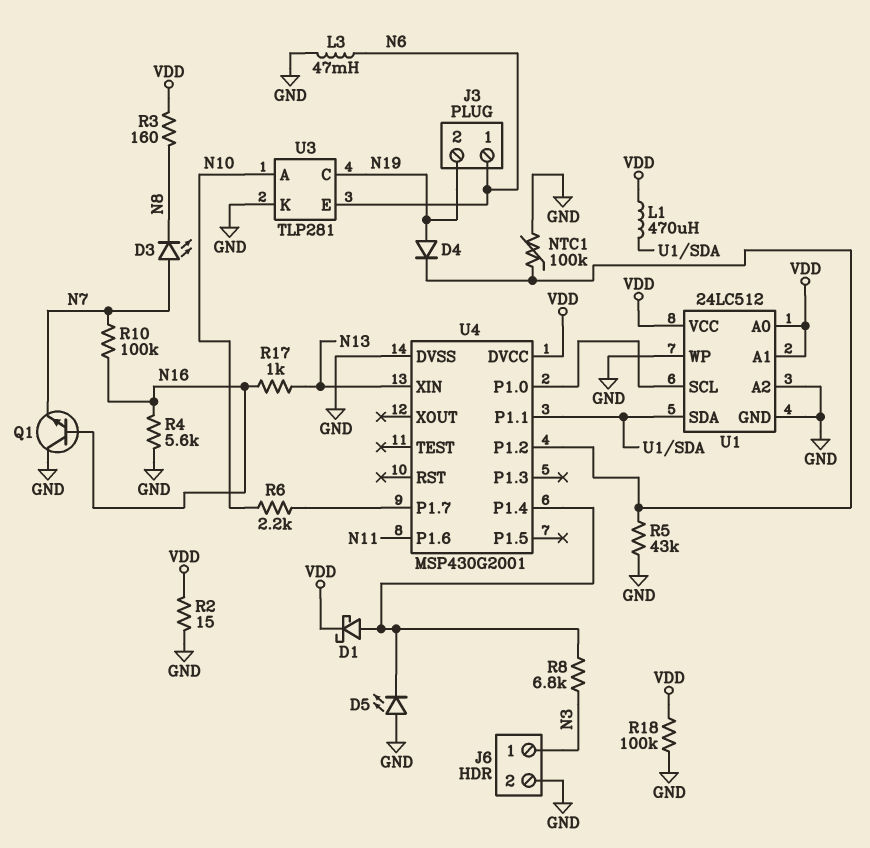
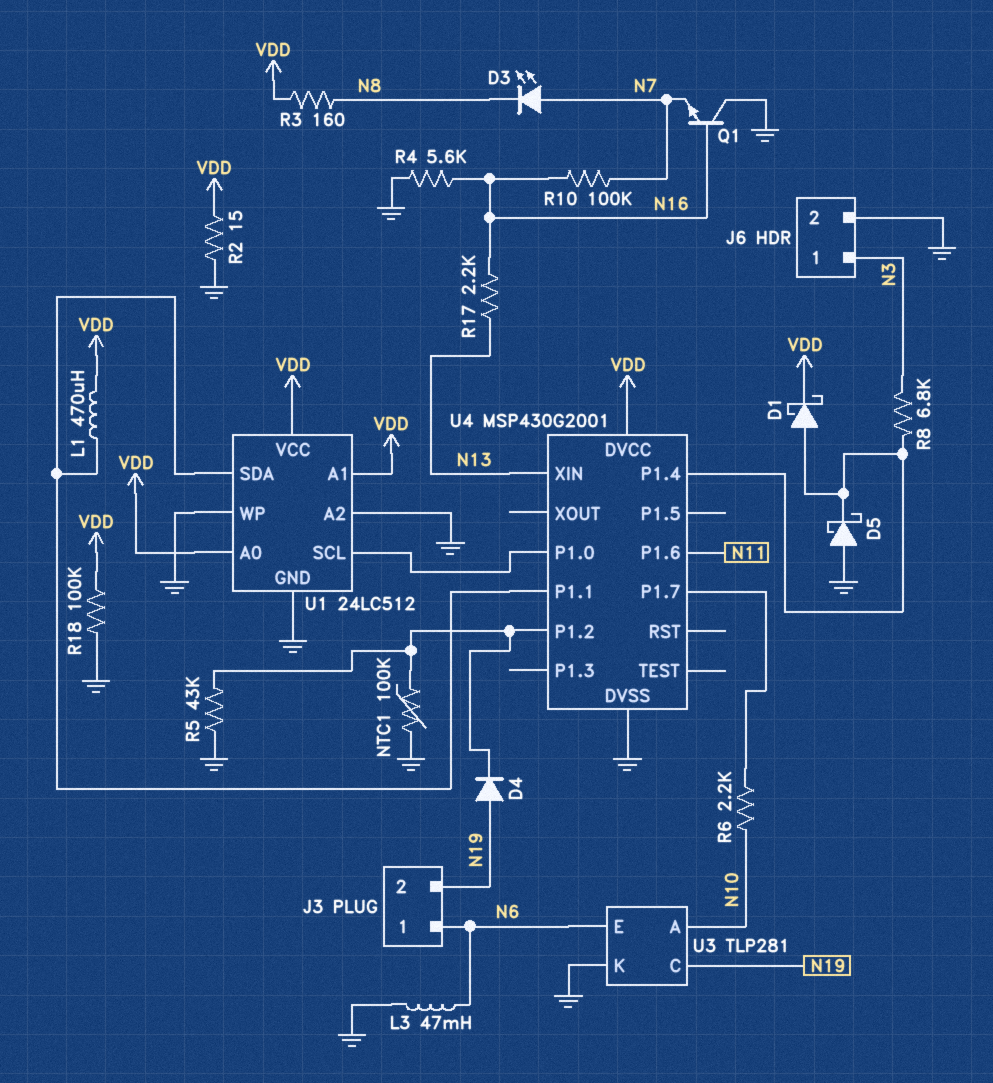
D5: LED (A GND, K U4/P1.4) -> schottky (A GND, K U4/P1.4)
R17: 1k (N13, N16) -> 2.2k (N13, N16)

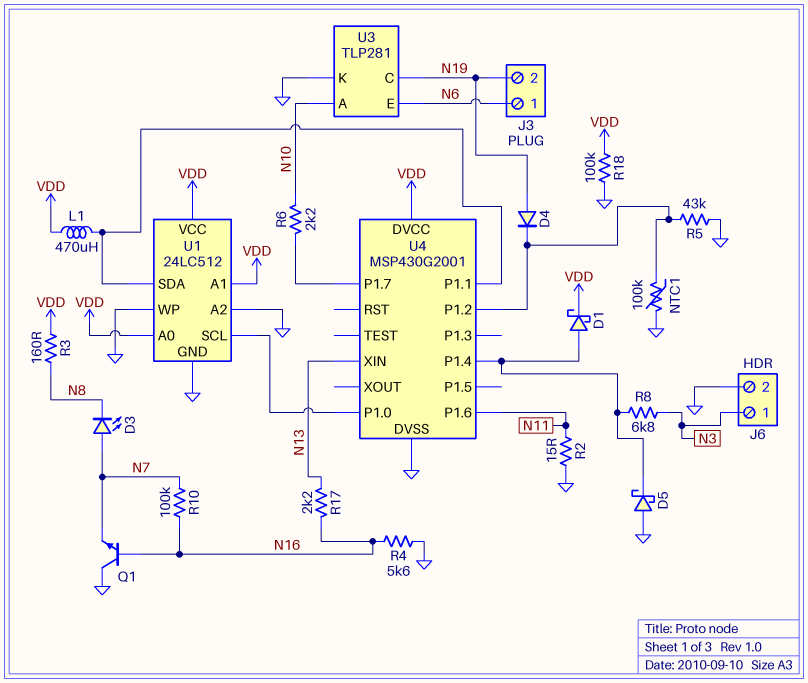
L3: 47mH (GND, N6) -> none
R2: 15 (GND, VDD) -> 15 (GND, N11)

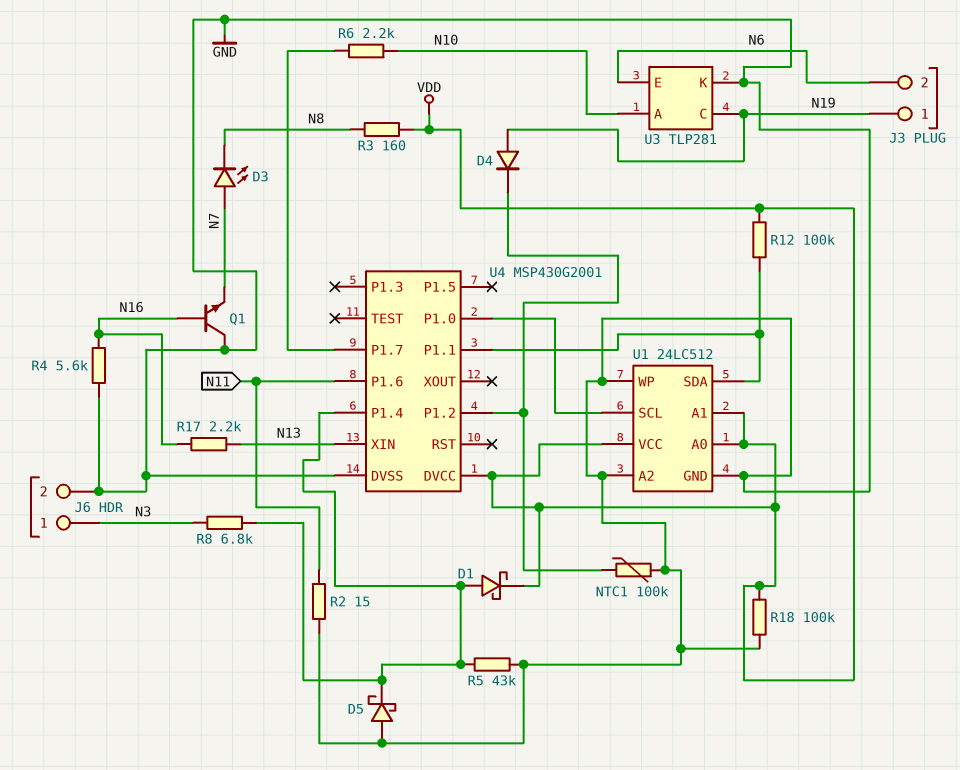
J3 pin 1: N6 -> N19
J3 pin 2: N19 -> N6
L1: 470uH (U1/SDA, VDD) -> none
R5: 43k (GND, U4/P1.2) -> 43k (GND, U4/P1.4)
R10: 100k (N7, N16) -> none
R12: none -> 100k (U1/SDA, VDD)

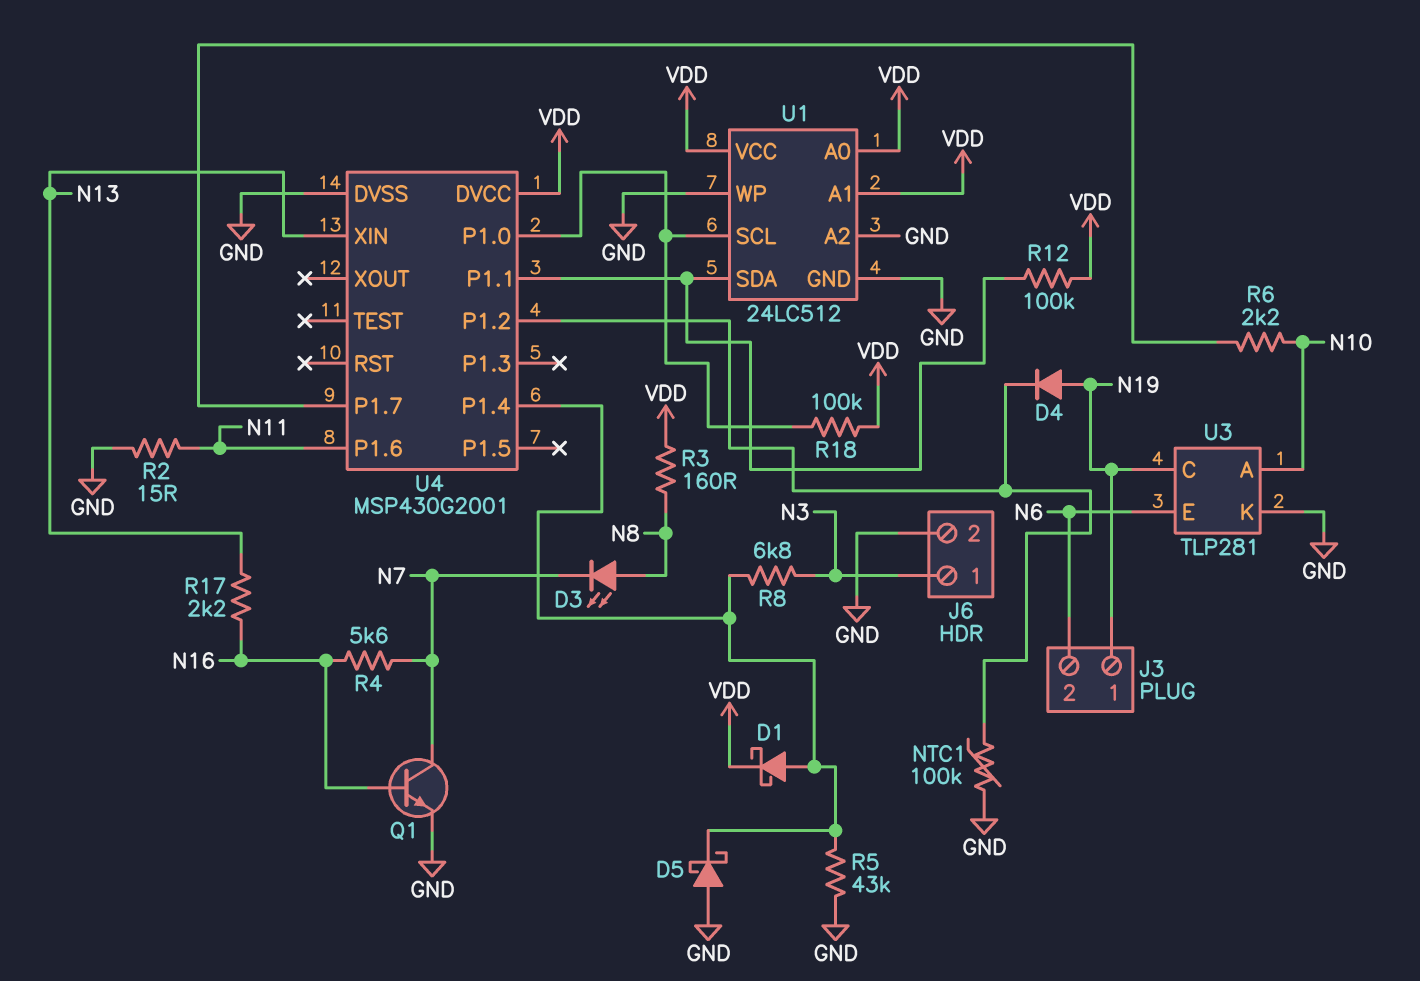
D3: LED (A N7, K N8) -> LED (A N8, K N7)
Q1: NPN (B N16, C GND, E N7) -> NPN (B N16, C N7, E GND)
R4: 5.6k (GND, N16) -> 5.6k (N7, N16)
R18: 100k (GND, VDD) -> 100k (U1/SCL, VDD)

